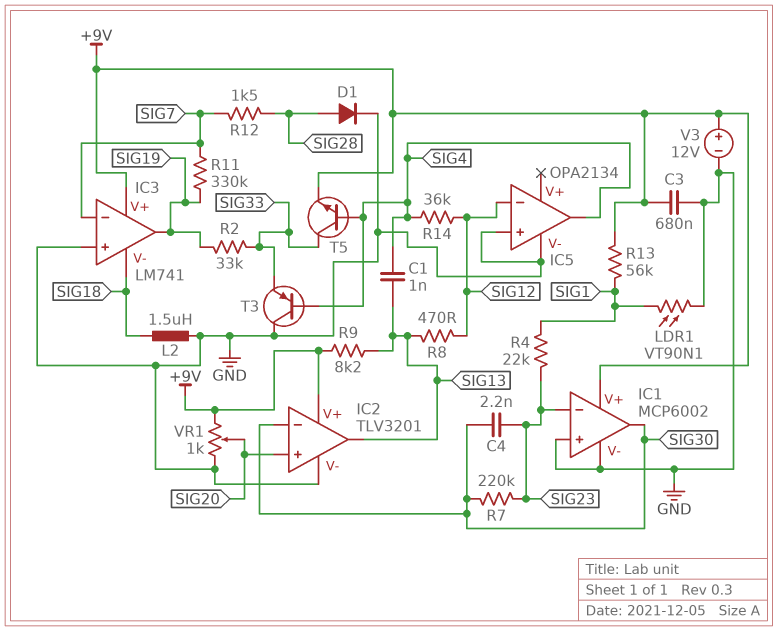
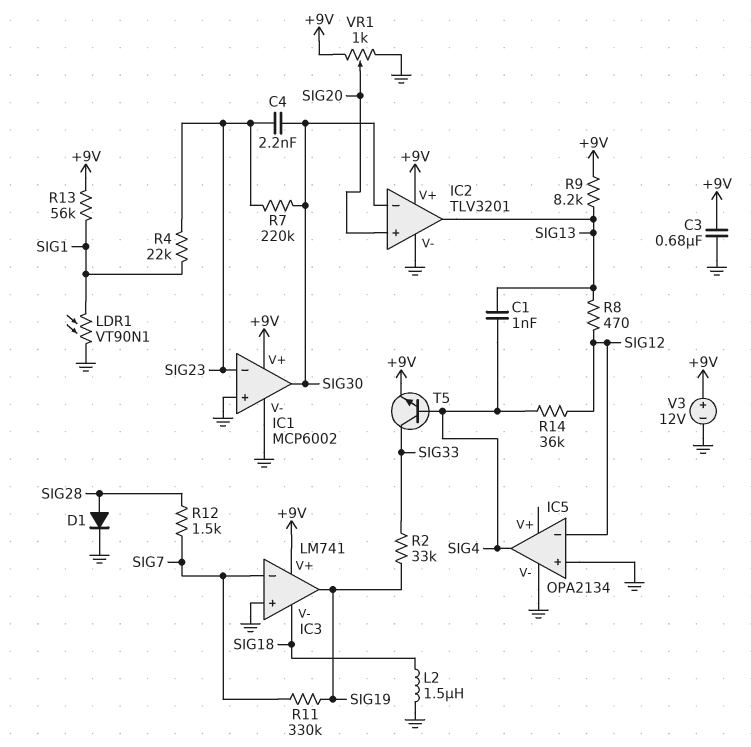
T3: PNP (B SIG4, C GND, E SIG33) -> none

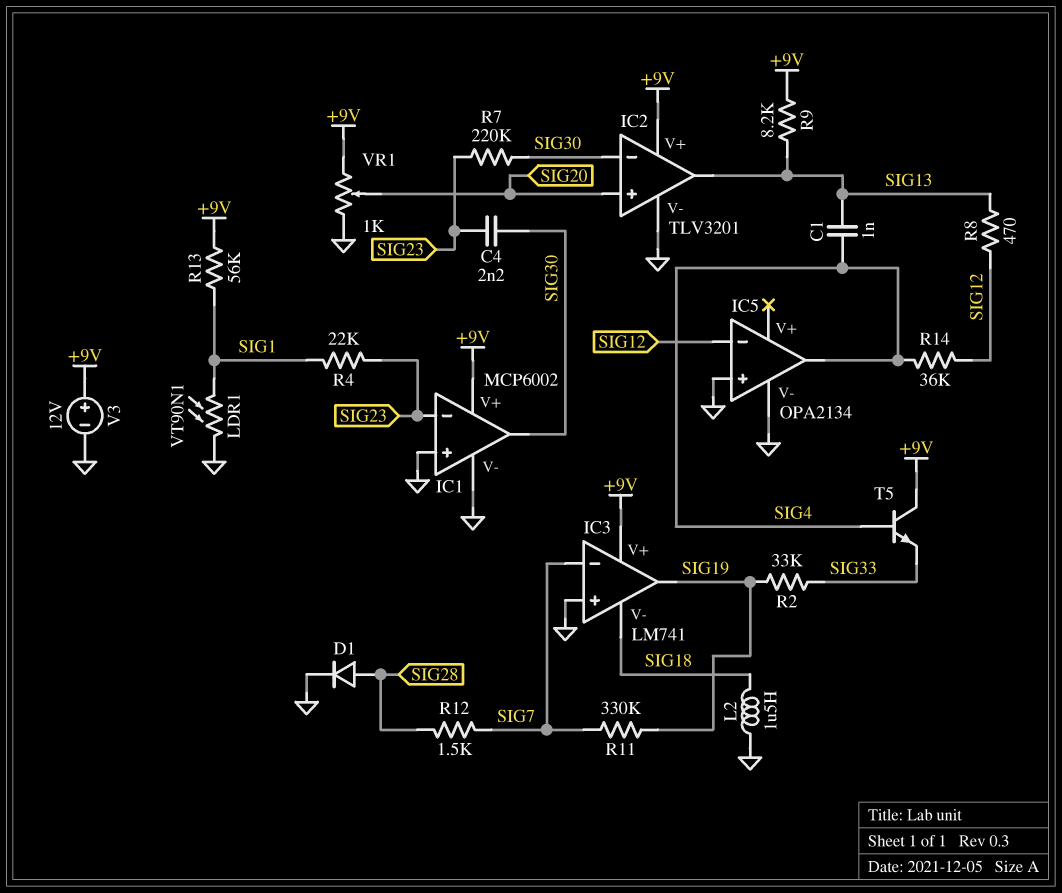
C3: 680nF (+9V, GND) -> none
T5: NPN (B SIG4, C SIG33, E +9V) -> NPN (B SIG4, C +9V, E SIG33)

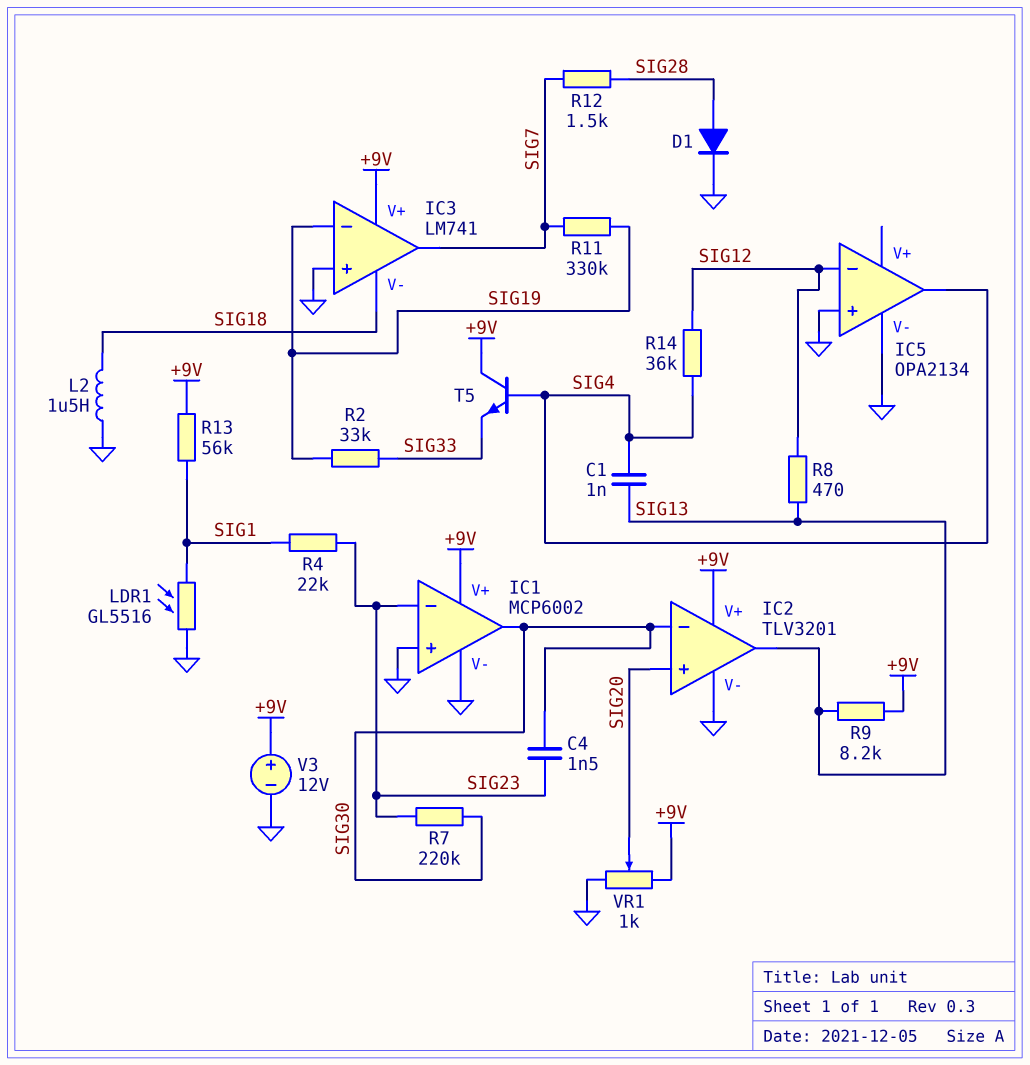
C4: 2.2nF (SIG23, SIG30) -> 1.5nF (SIG23, SIG30)
IC3 pin in-: SIG7 -> SIG19
IC3 pin out: SIG19 -> SIG7
LDR1: VT90N1 (GND, SIG1) -> GL5516 (GND, SIG1)

